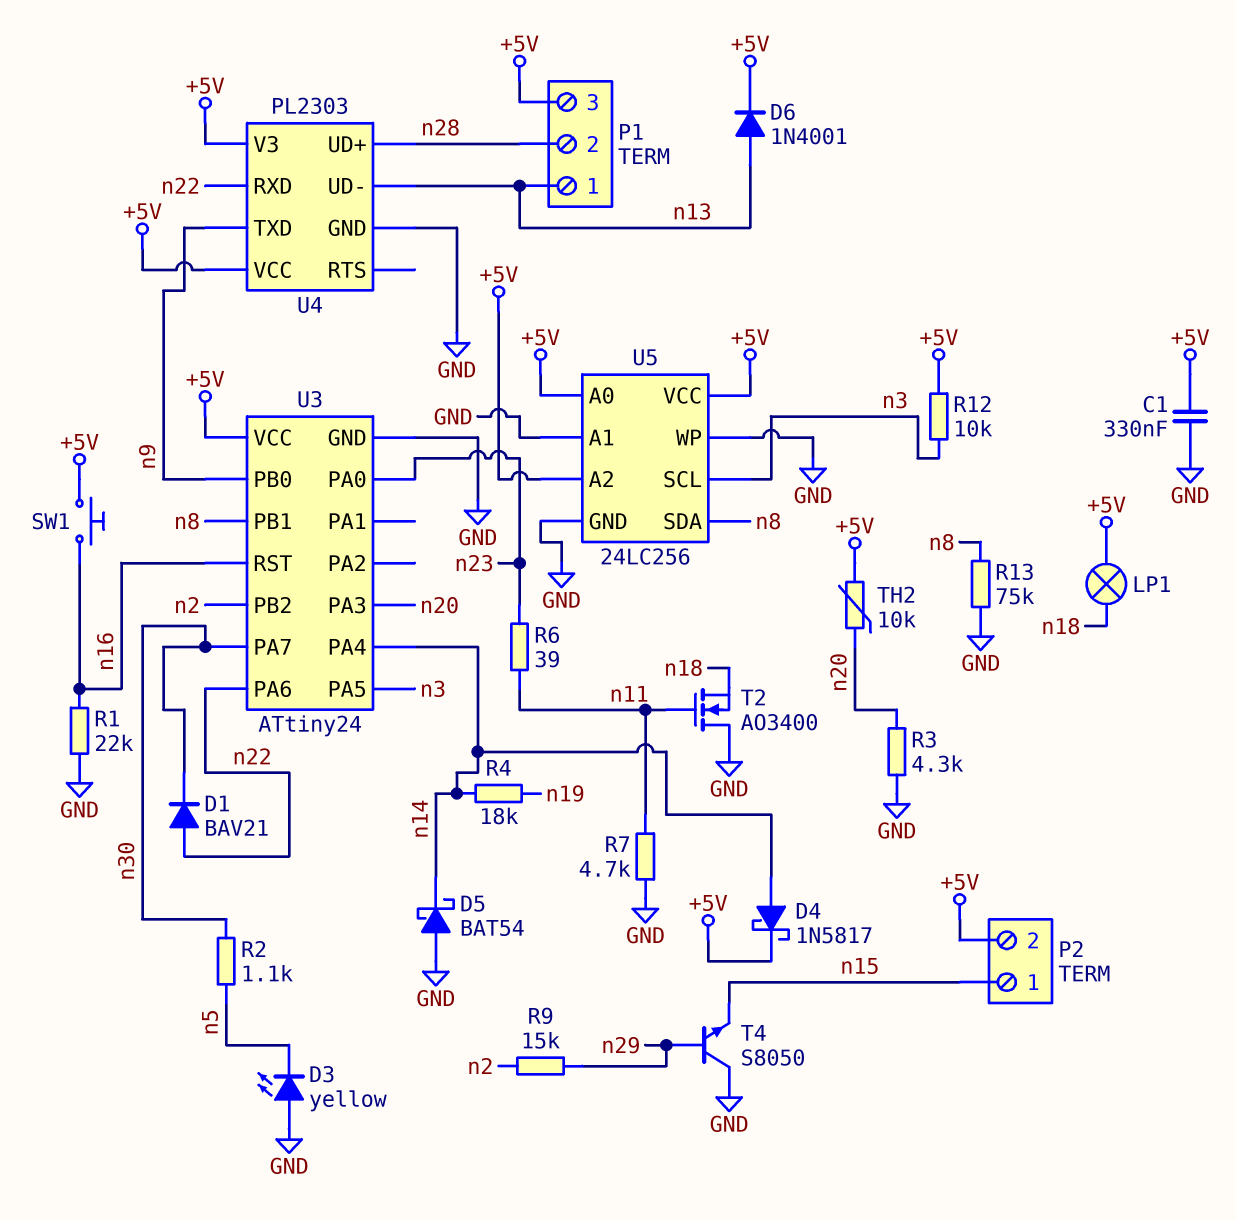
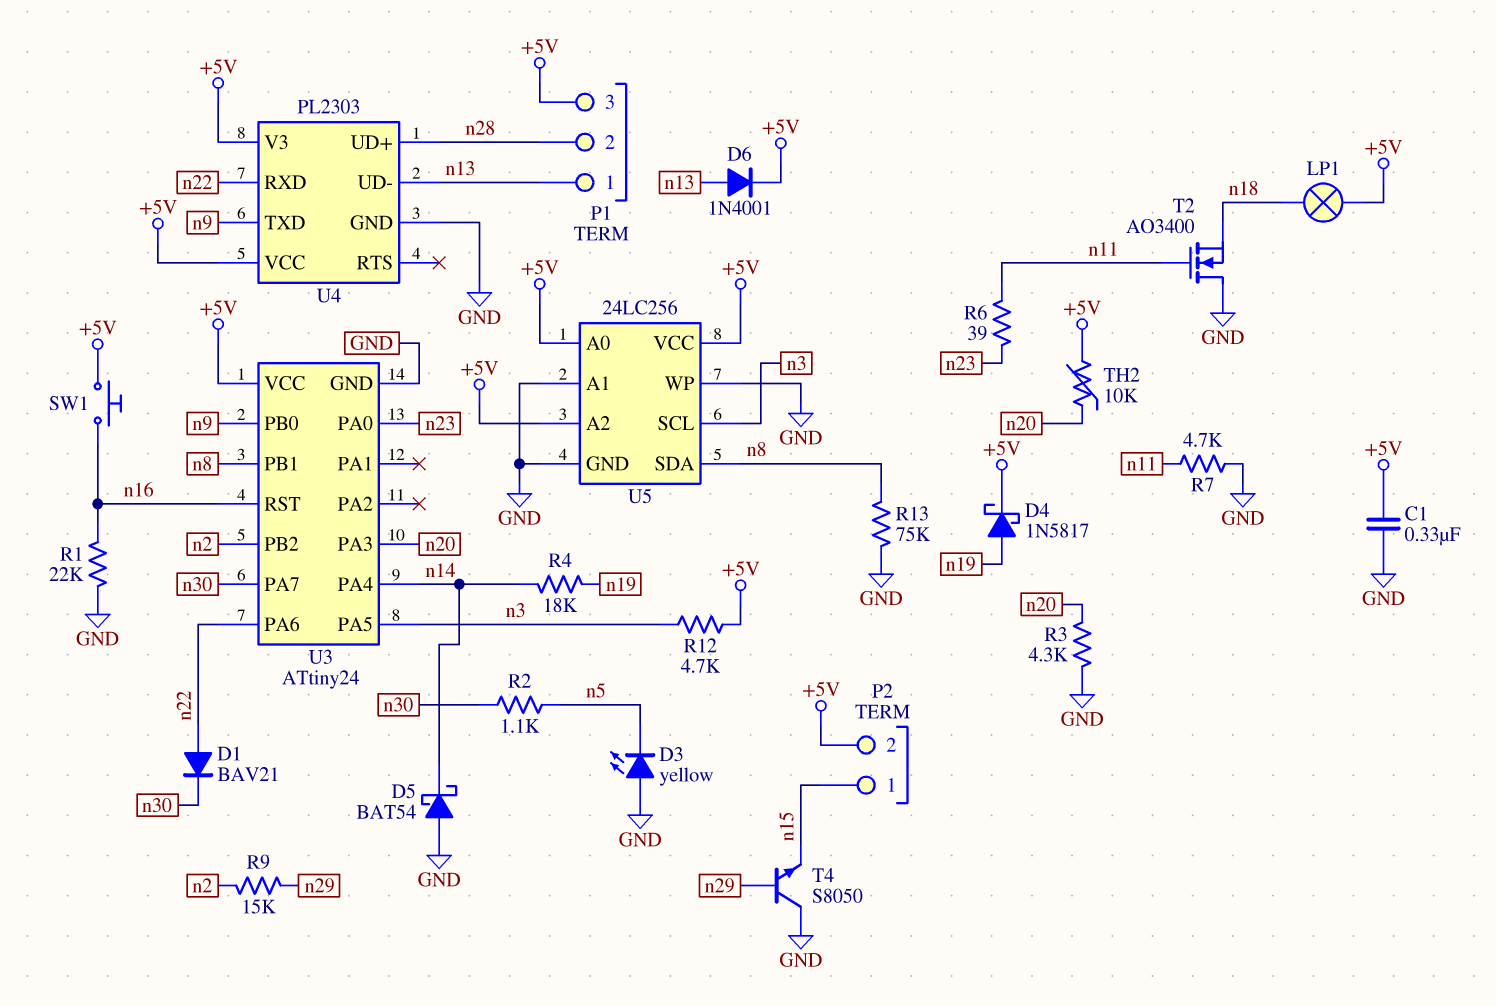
D4: schottky 1N5817 (A n14, K +5V) -> schottky 1N5817 (A n19, K +5V)
R12: 10k (+5V, n3) -> 4.7k (+5V, n3)

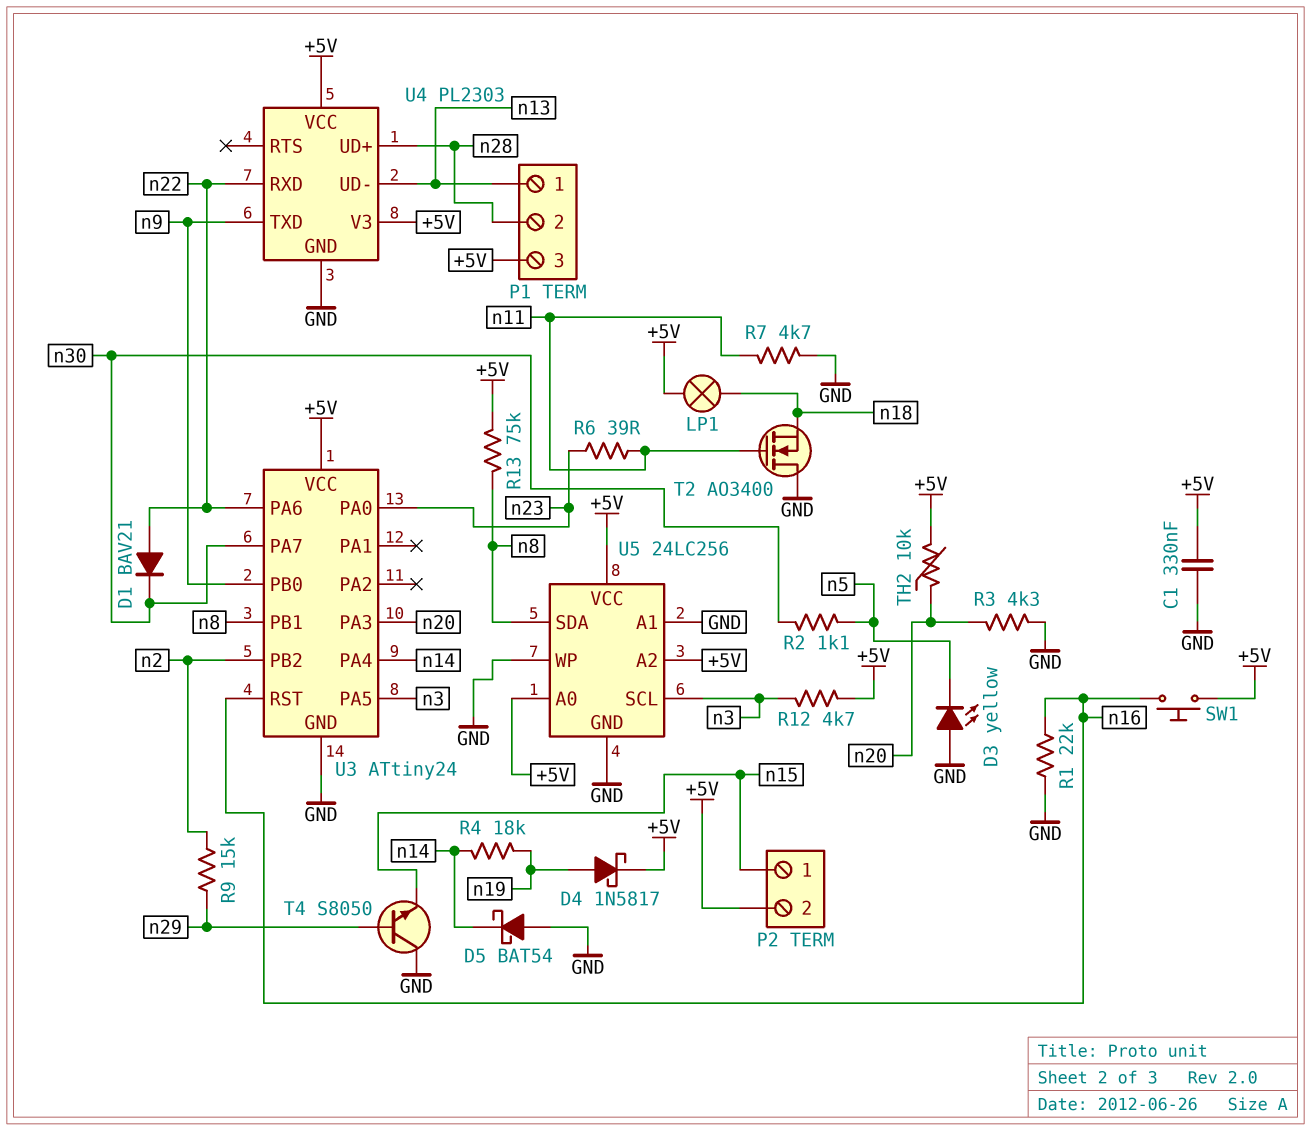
D6: diode 1N4001 (A n13, K +5V) -> none
R13: 75k (GND, n8) -> 75k (+5V, n8)

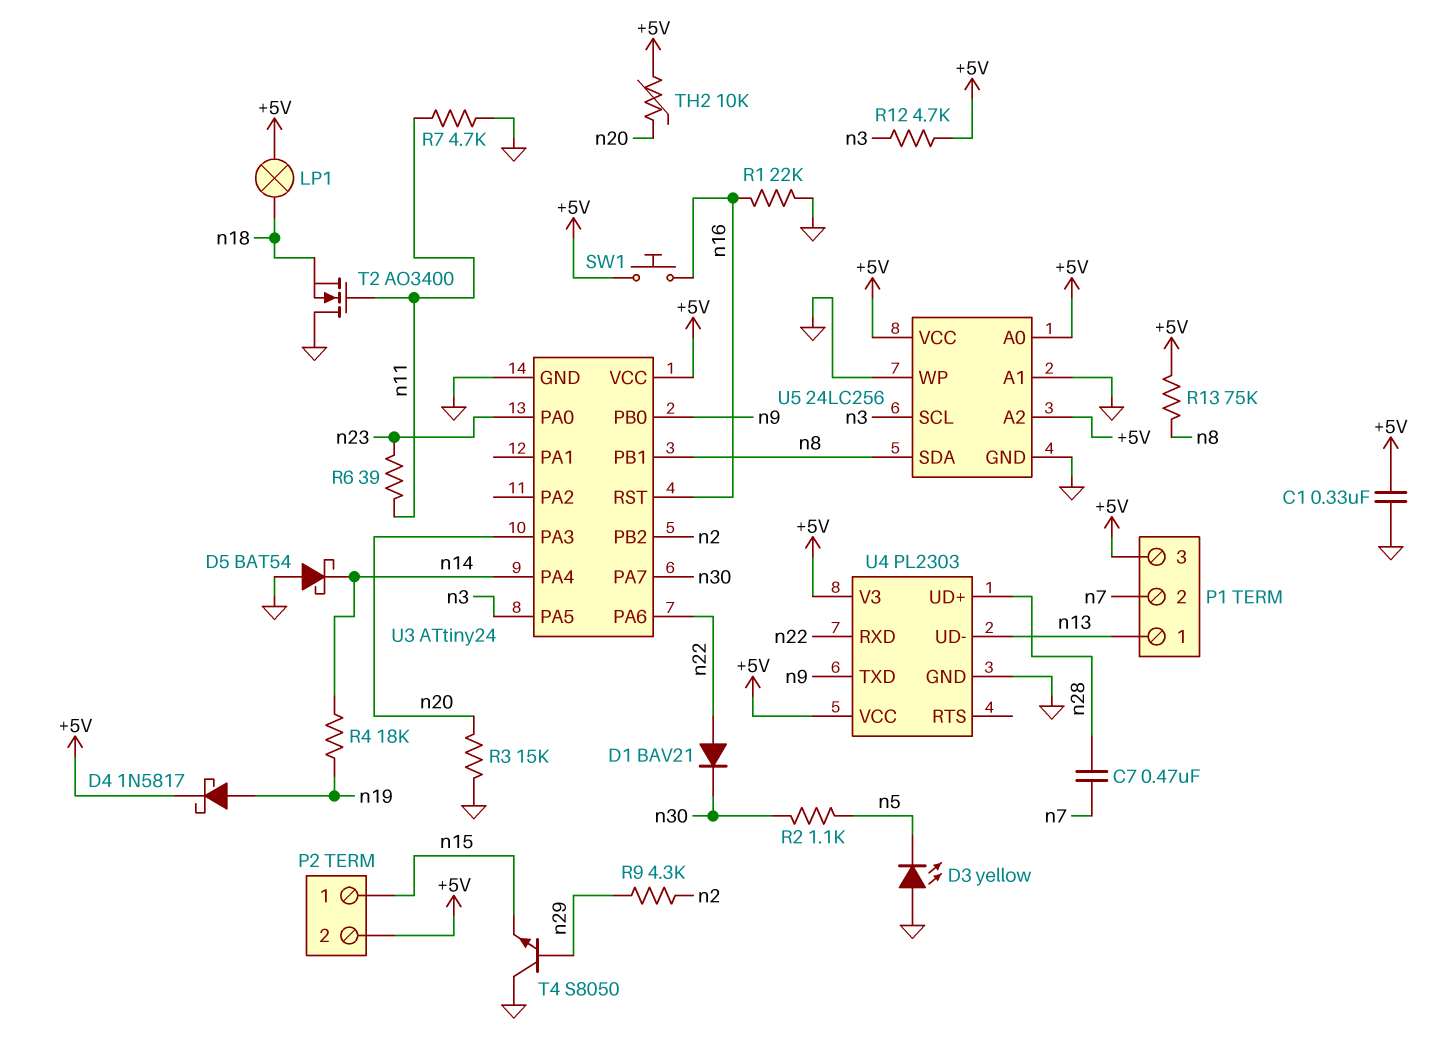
C7: none -> 470nF (n7, n28)
P1 pin 2: n28 -> n7
R3: 4.3k (GND, n20) -> 15k (GND, n20)
R9: 15k (n2, n29) -> 4.3k (n2, n29)

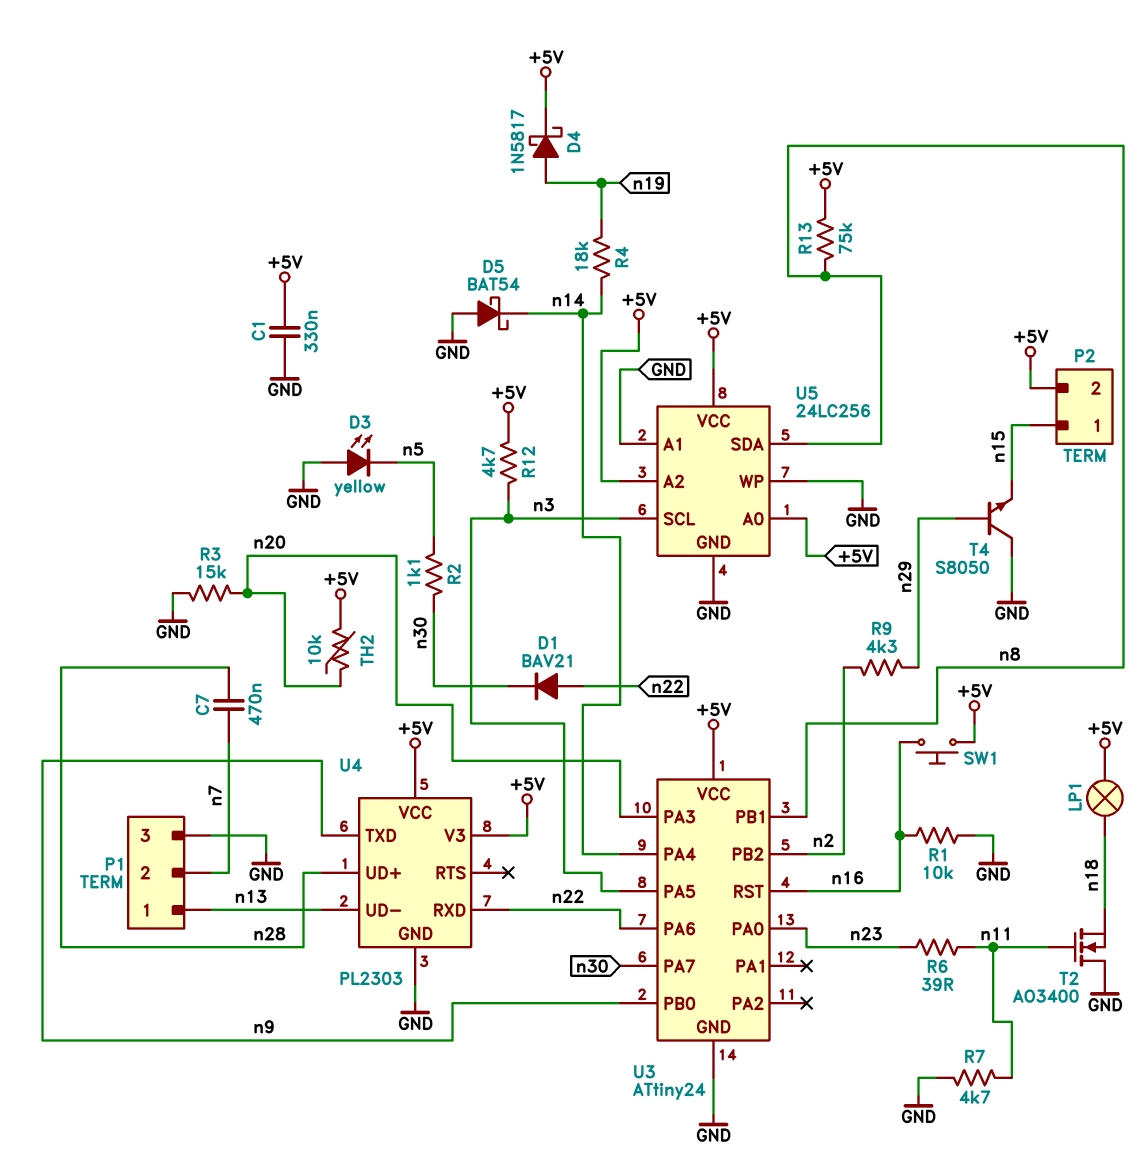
P1 pin 3: +5V -> GND
R1: 22k (GND, n16) -> 10k (GND, n16)

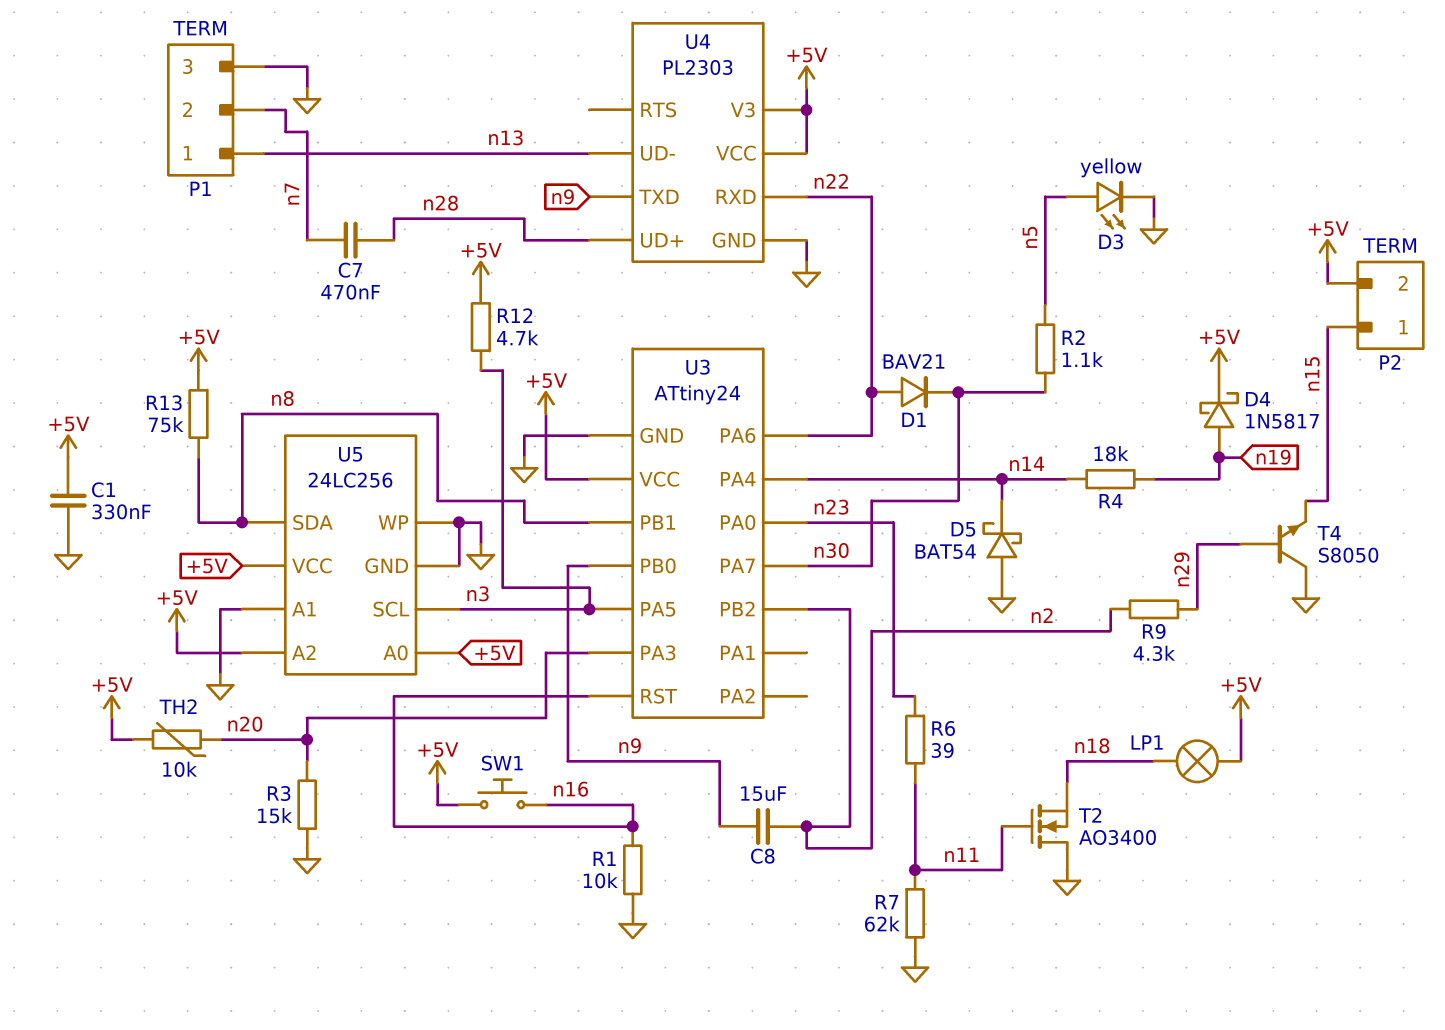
C8: none -> 15uF (n2, n9)
D3: LED yellow (A GND, K n5) -> LED yellow (A n5, K GND)
R7: 4.7k (GND, n11) -> 62k (GND, n11)

